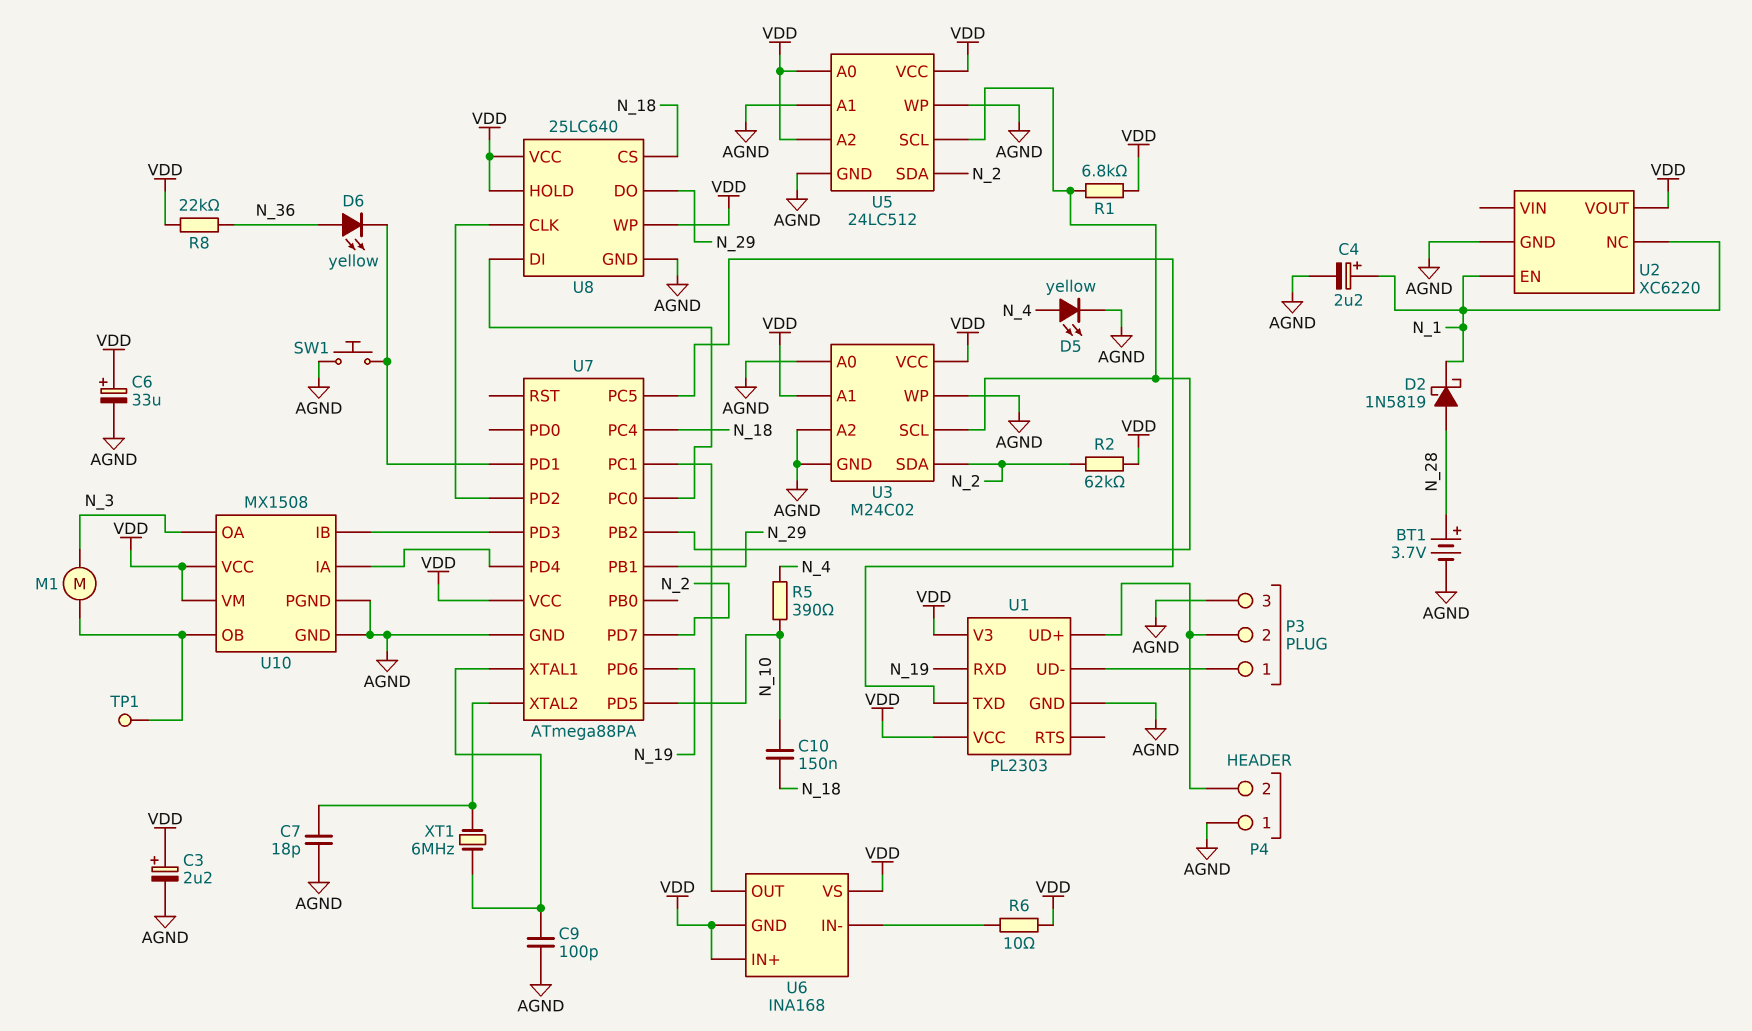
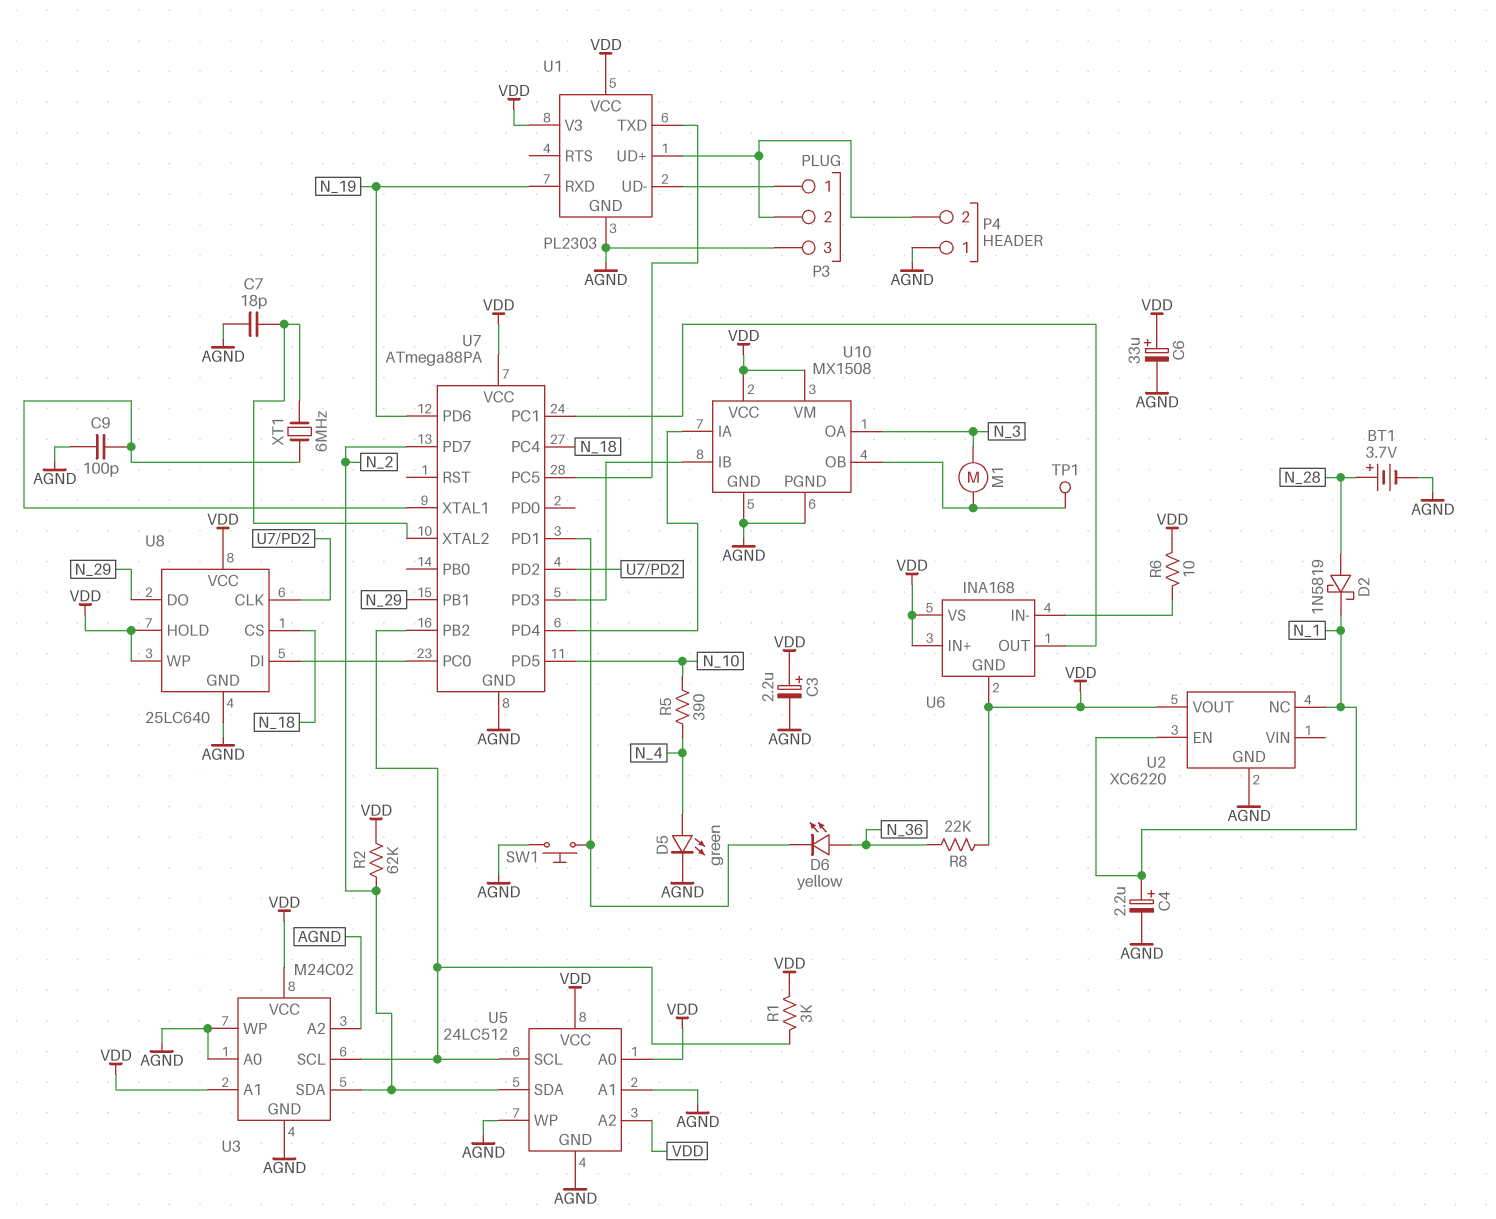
C10: 150nF (N_10, N_18) -> none
D5: LED yellow (A N_4, K AGND) -> LED green (A N_4, K AGND)
R1: 6.8k (U3/SCL, VDD) -> 3k (U3/SCL, VDD)

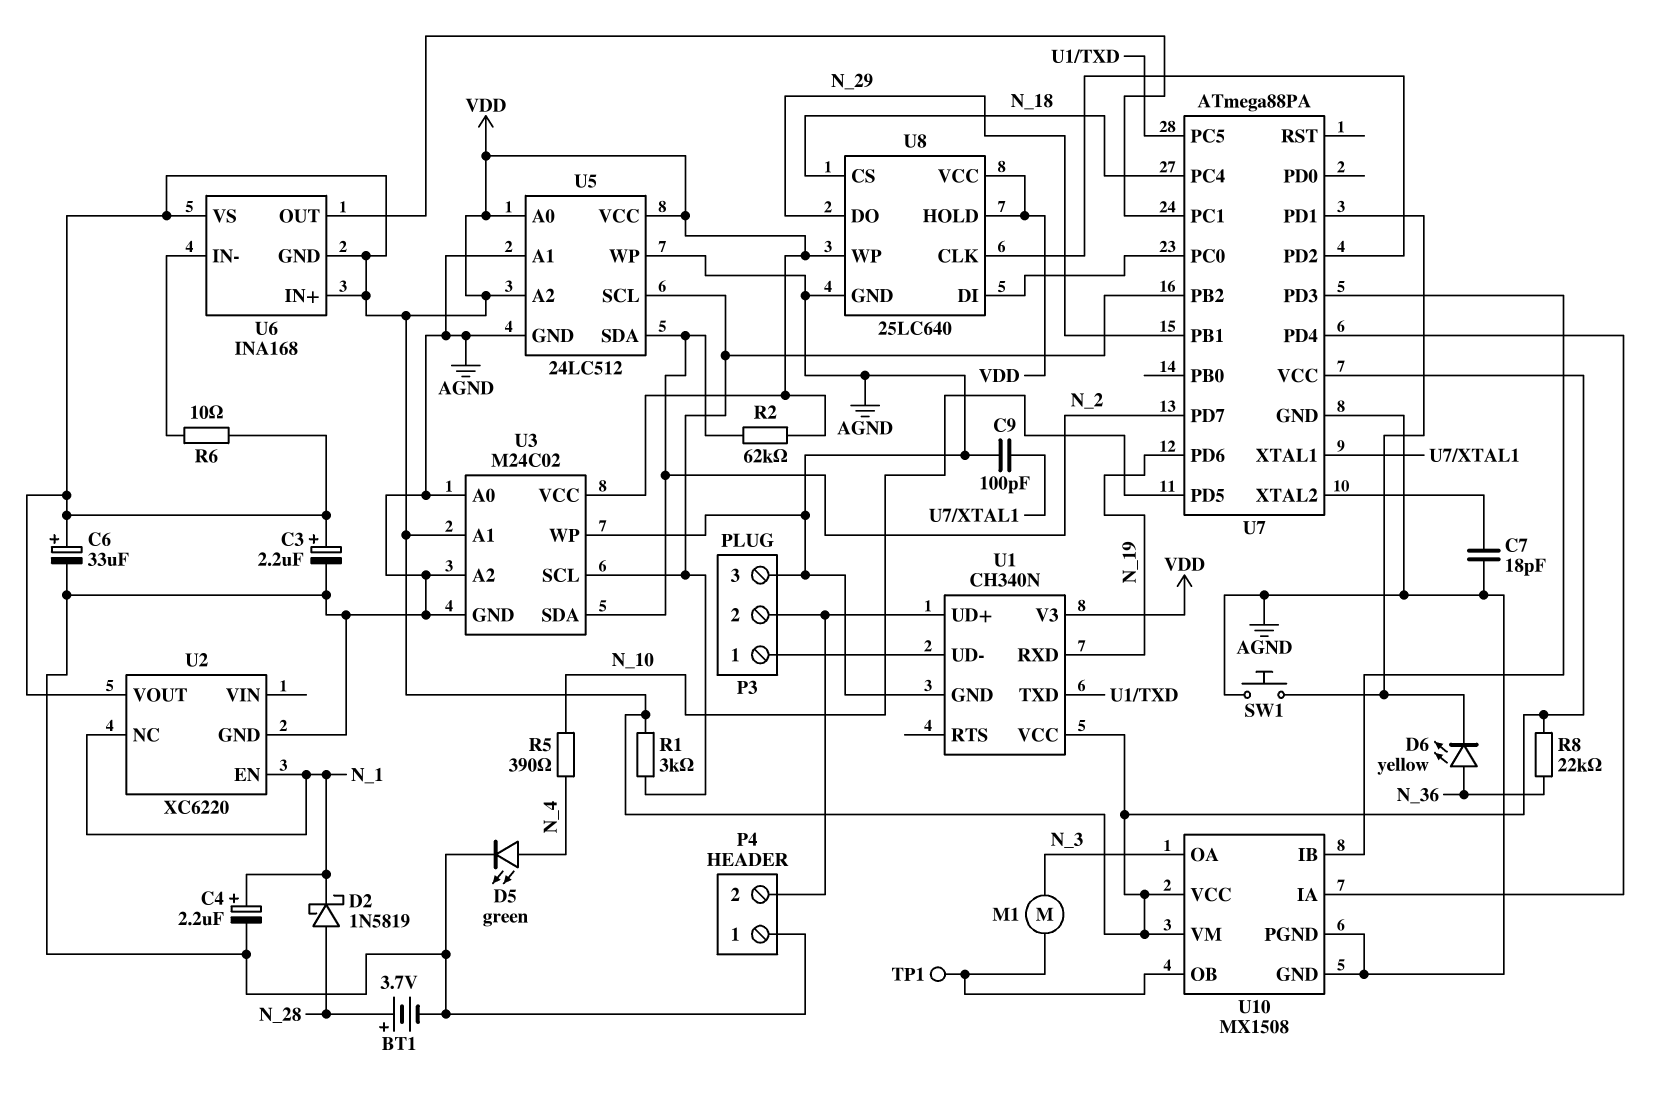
U1: PL2303 -> CH340N
XT1: 6MHz (U7/XTAL1, U7/XTAL2) -> none

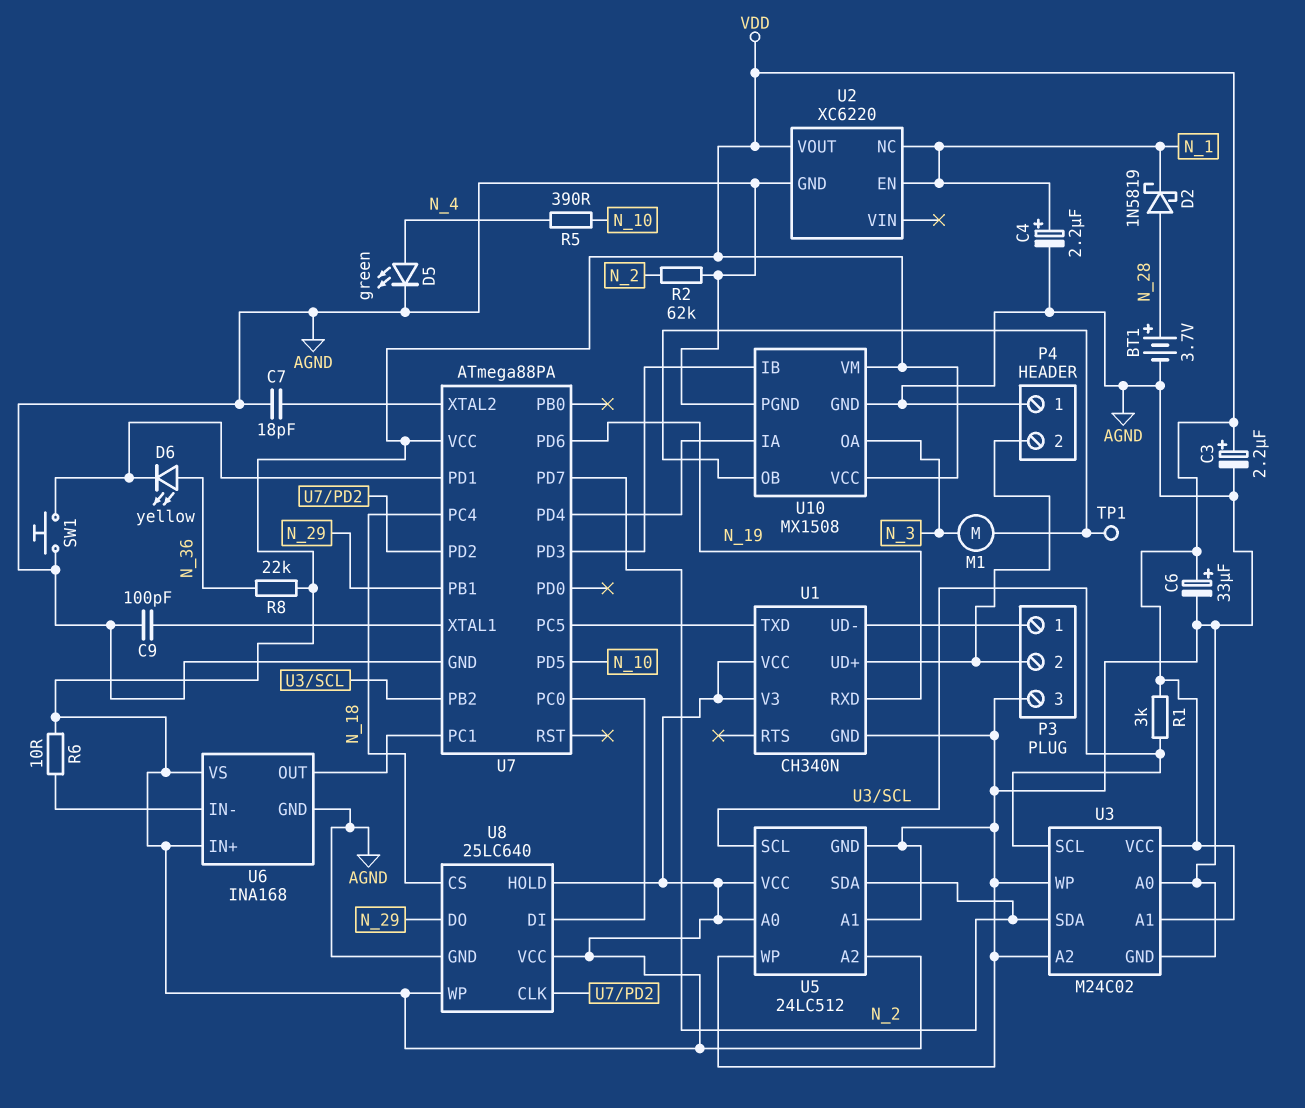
R2: 62k (N_2, VDD) -> 62k (AGND, N_2)
U6 pin GND: VDD -> AGND

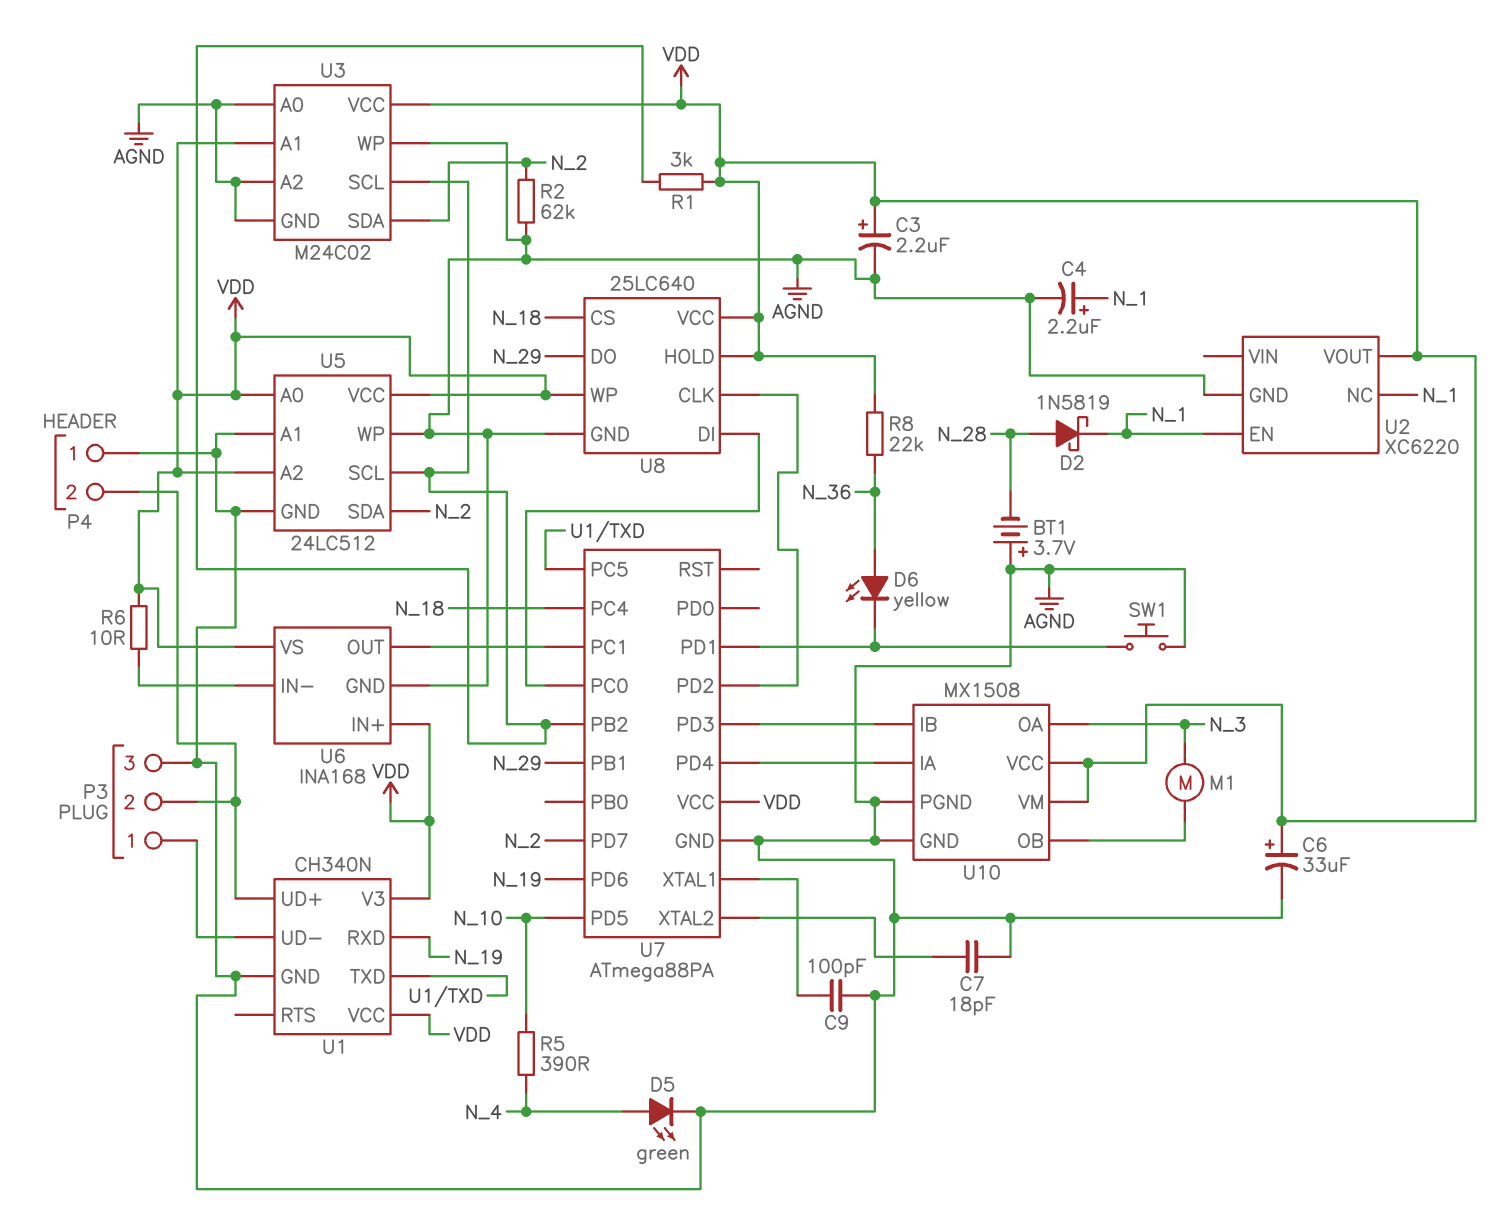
BT1: 3.7V (plus N_28, minus AGND) -> 3.7V (plus AGND, minus N_28)
TP1: test point (U10/OB) -> none

